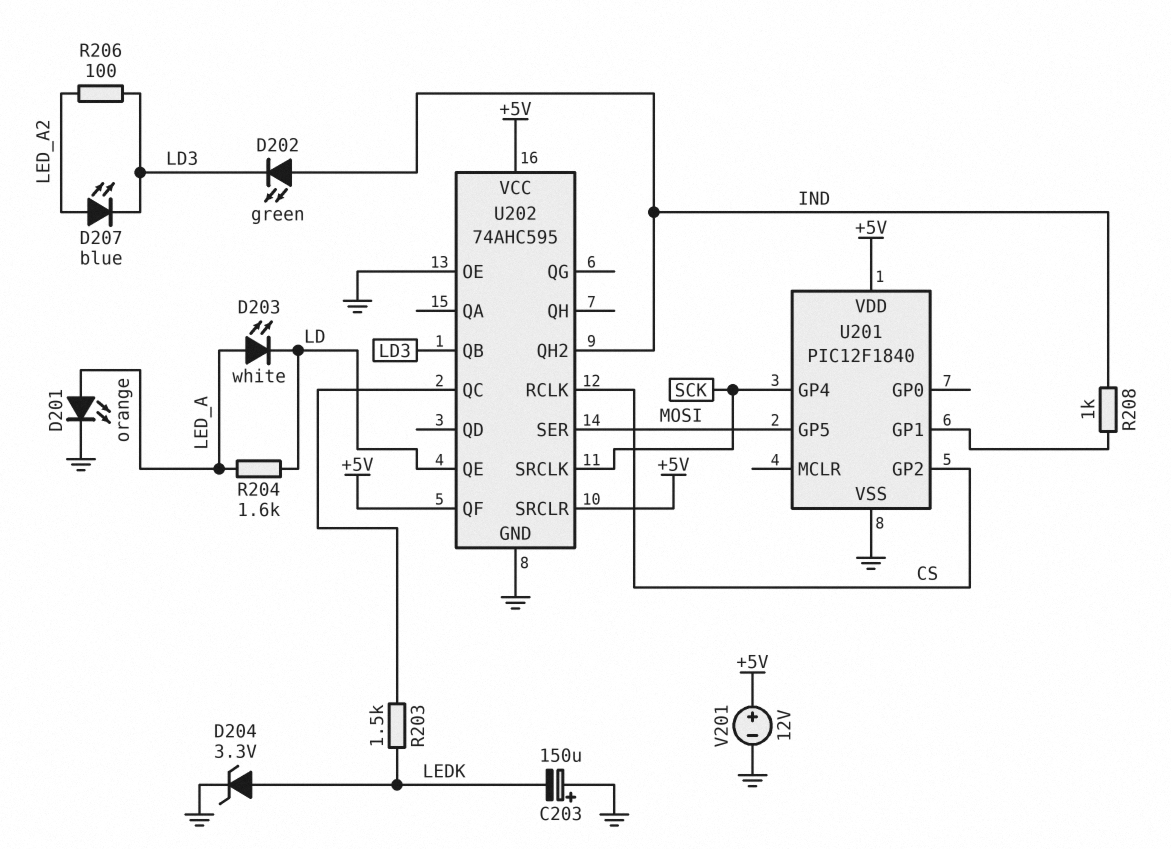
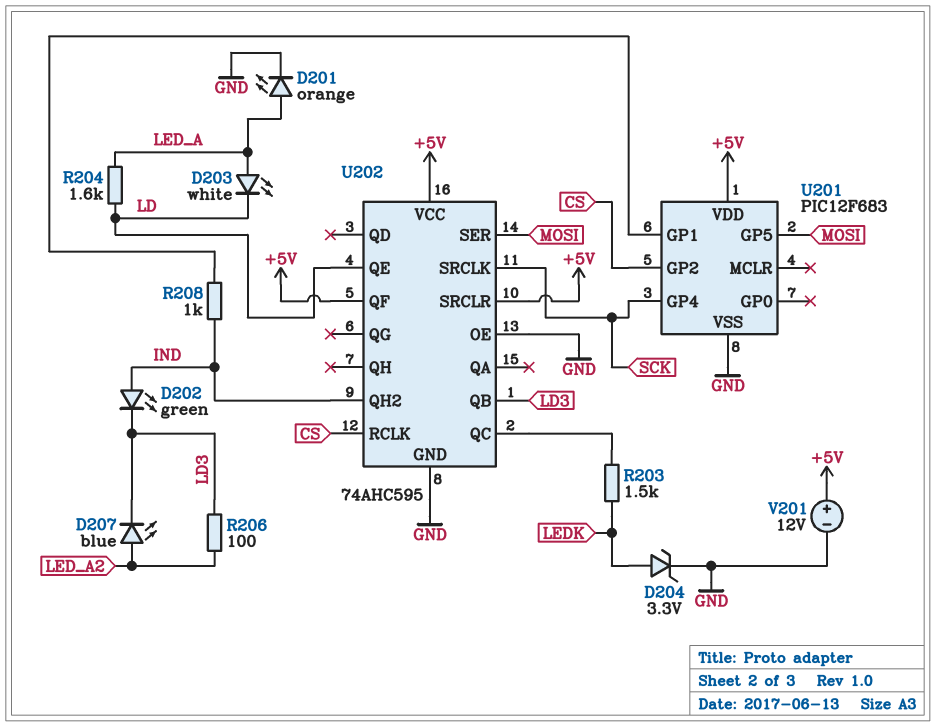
C203: 150uF (plus GND, minus LEDK) -> none
U201: PIC12F1840 -> PIC12F683

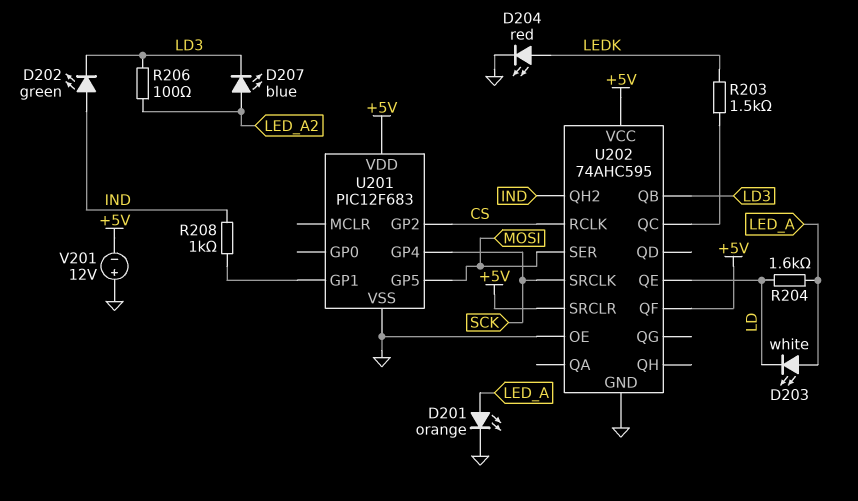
D204: zener 3.3V (A LEDK, K GND) -> LED red (A LEDK, K GND)
V201: 12V (plus +5V, minus GND) -> 12V (plus GND, minus +5V)

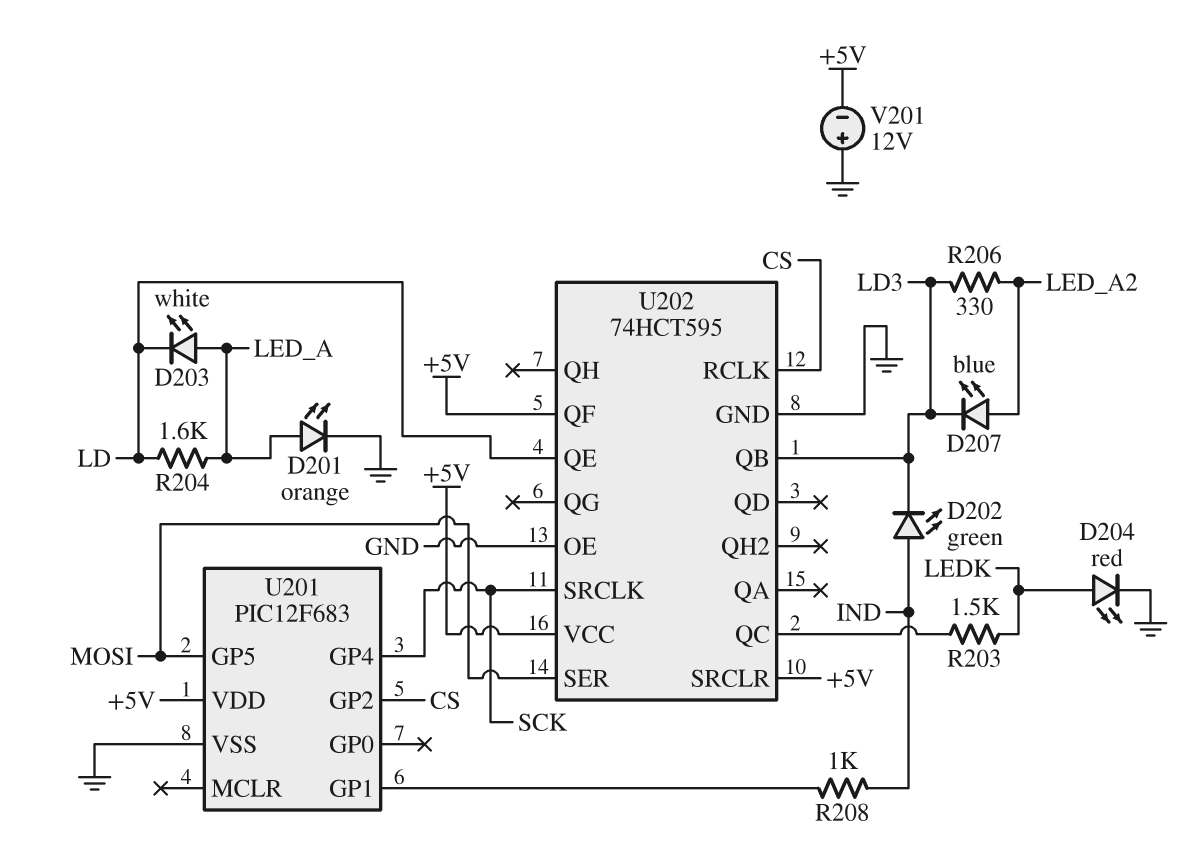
R206: 100 (LD3, LED_A2) -> 330 (LD3, LED_A2)
U202: 74AHC595 -> 74HCT595
U202 pin QH2: IND -> none

